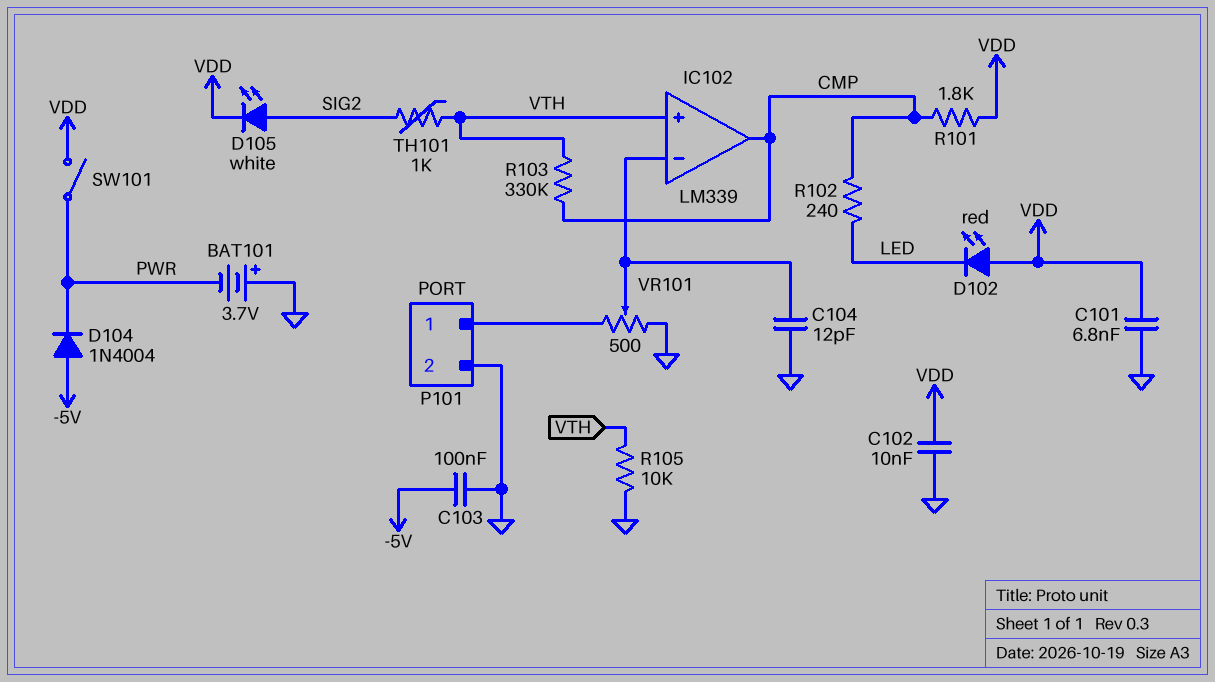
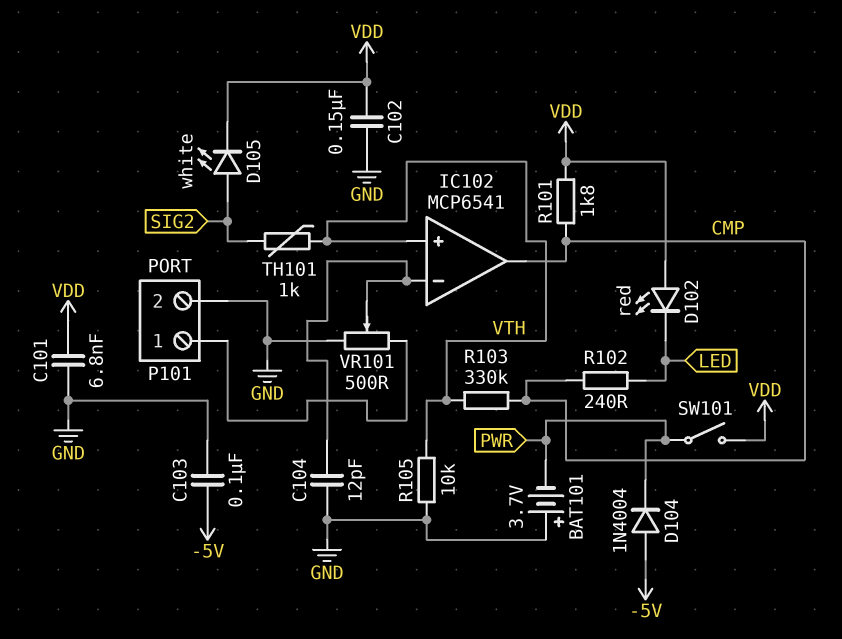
C102: 10nF (GND, VDD) -> 150nF (GND, VDD)
IC102: LM339 -> MCP6541

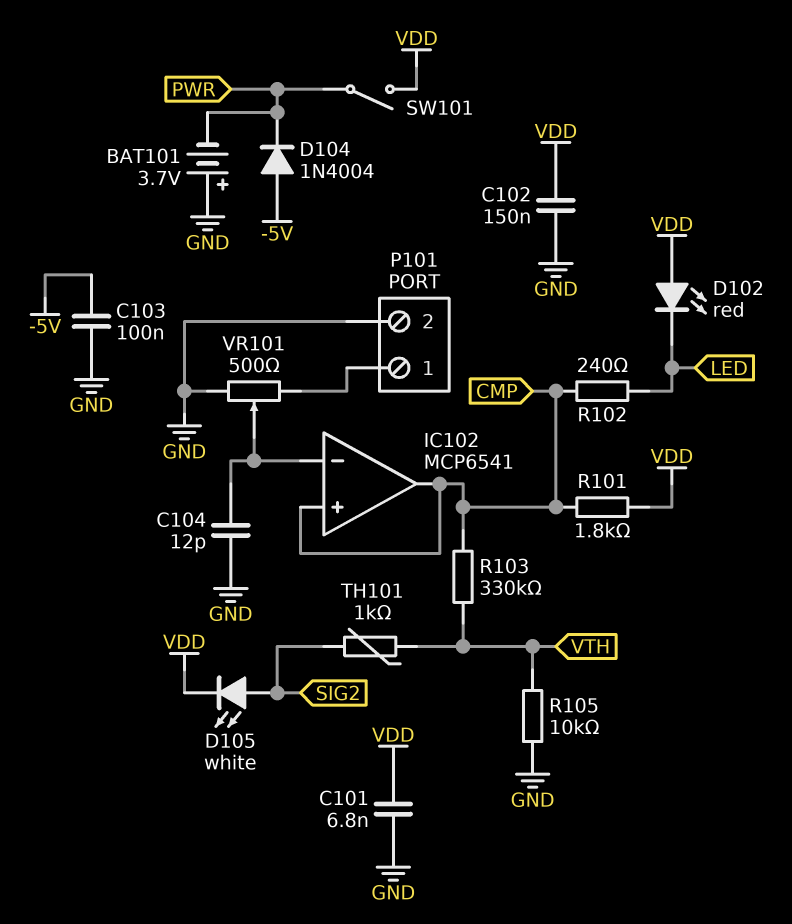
IC102 pin in+: VTH -> CMP

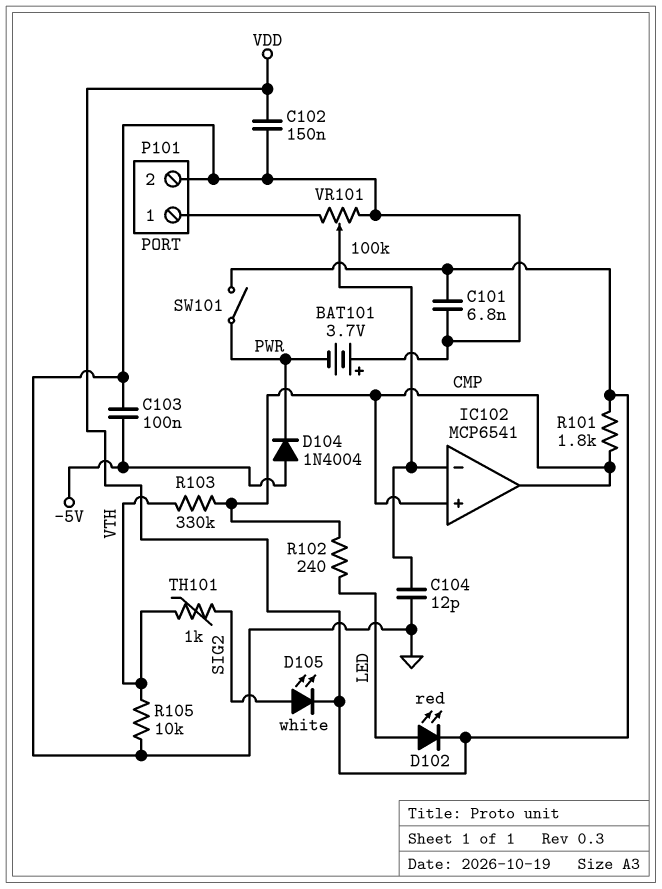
D102: LED red (A VDD, K LED) -> LED red (A LED, K VDD)
VR101: 500 (GND, P101/1, wiper IC102/in-) -> 100k (GND, P101/1, wiper IC102/in-)

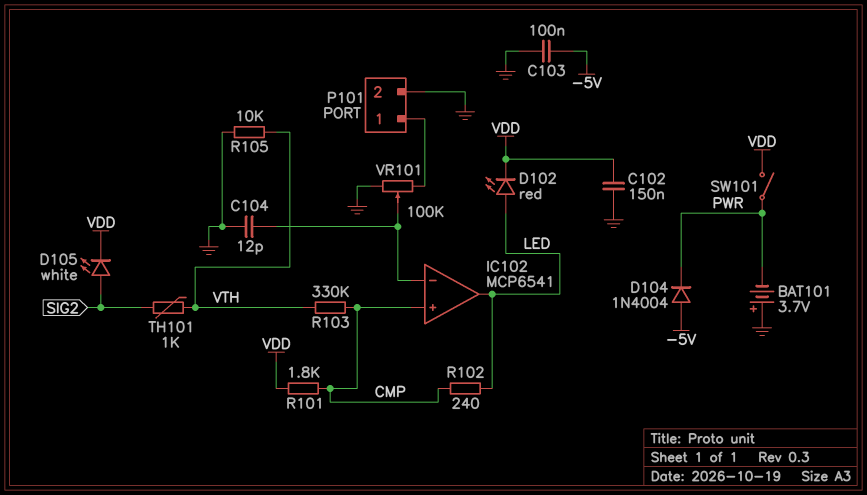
C101: 6.8nF (GND, VDD) -> none
IC102 pin out: CMP -> LED

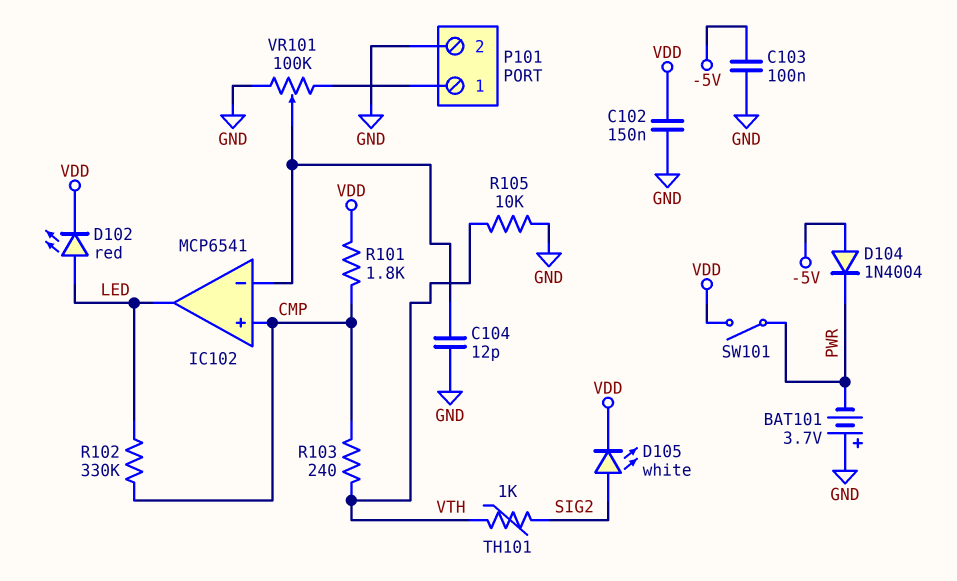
R102: 240 (CMP, LED) -> 330k (CMP, LED)
R103: 330k (CMP, VTH) -> 240 (CMP, VTH)

